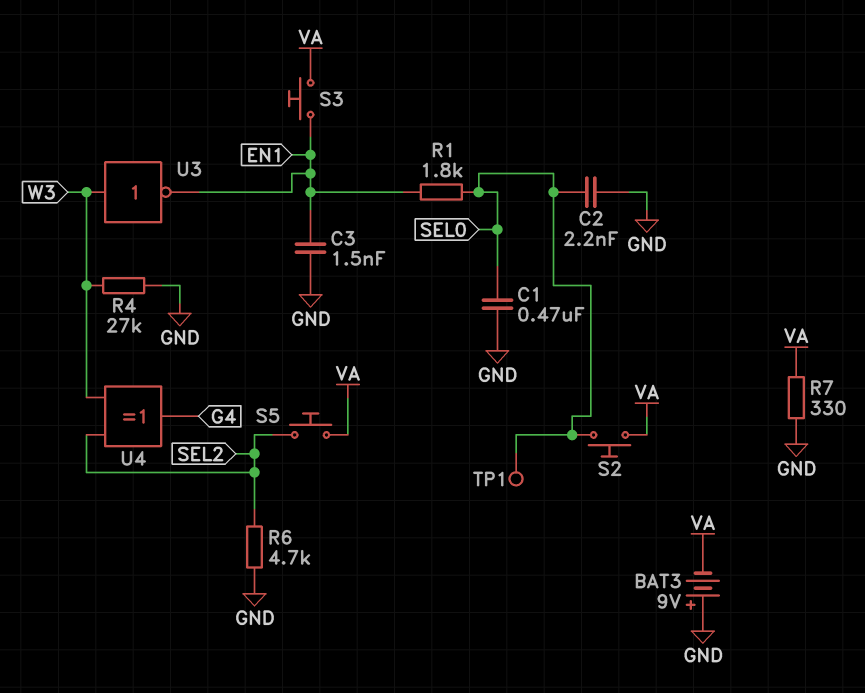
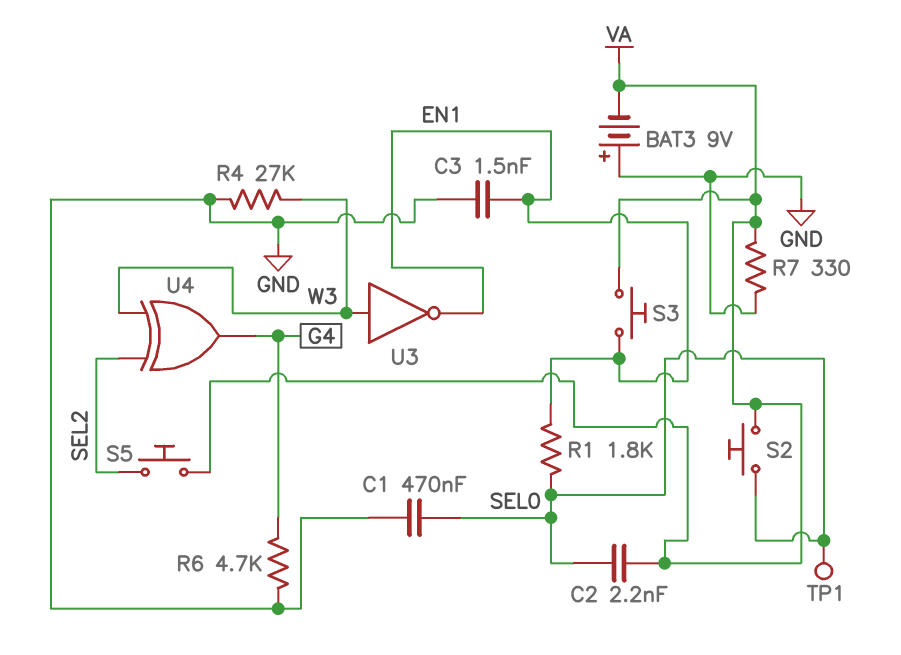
C2: 2.2nF (GND, SEL0) -> 2.2nF (SEL0, VA)
R6: 4.7k (GND, SEL2) -> 4.7k (G4, GND)

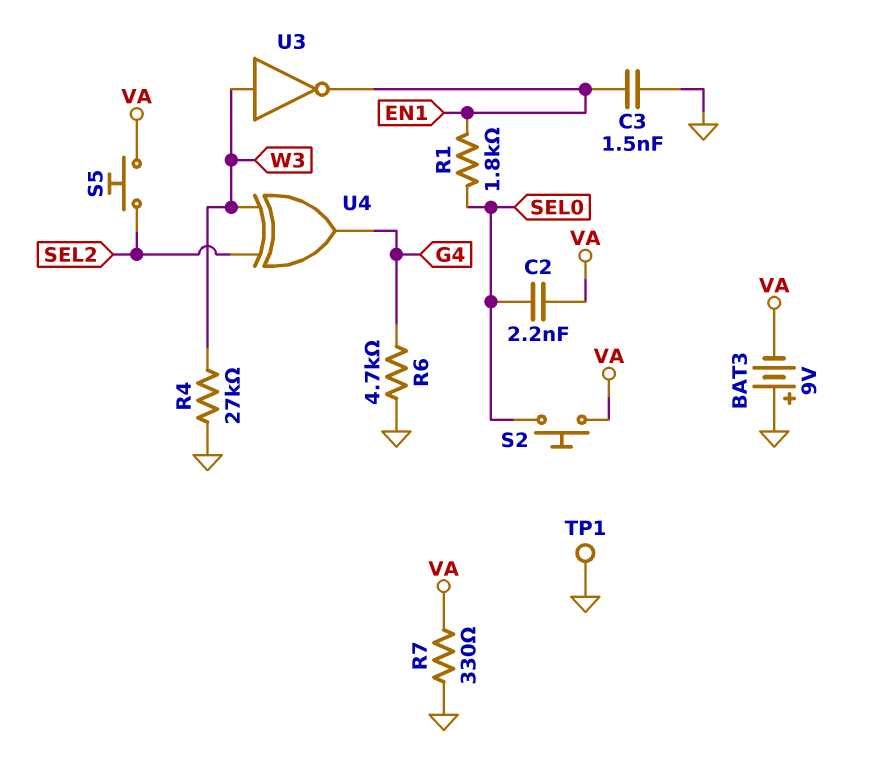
C1: 470nF (GND, SEL0) -> none
S3: button (EN1, VA) -> none
TP1: test point (SEL0) -> test point (GND)

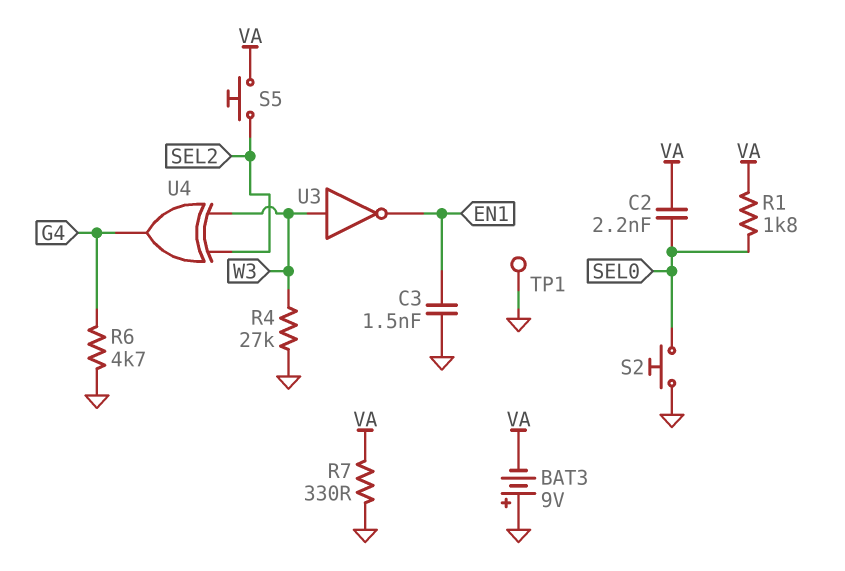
R1: 1.8k (EN1, SEL0) -> 1.8k (SEL0, VA)
S2: button (SEL0, VA) -> button (GND, SEL0)

